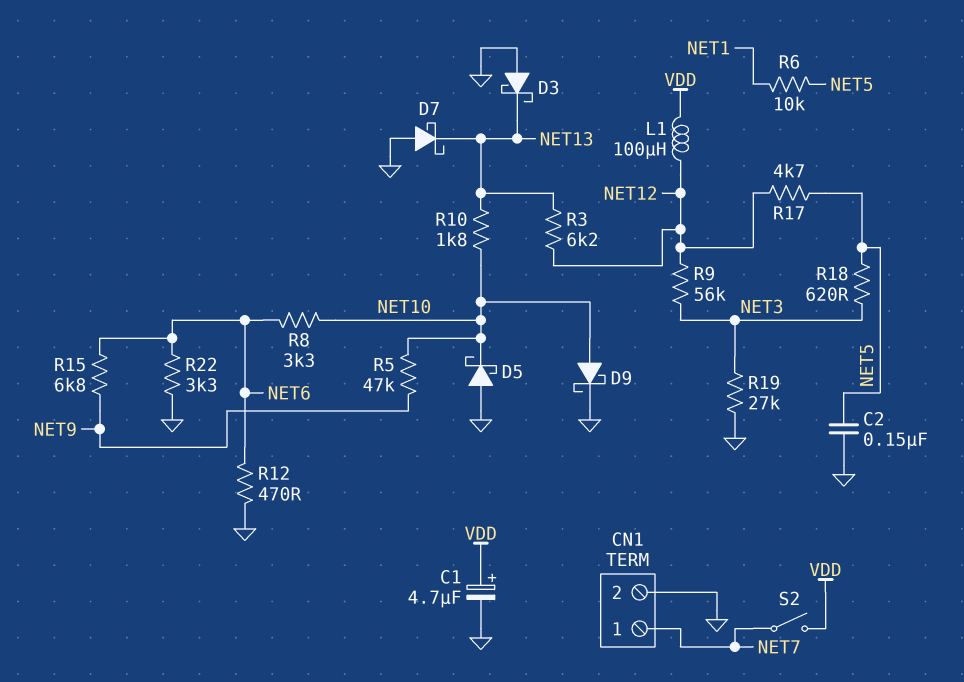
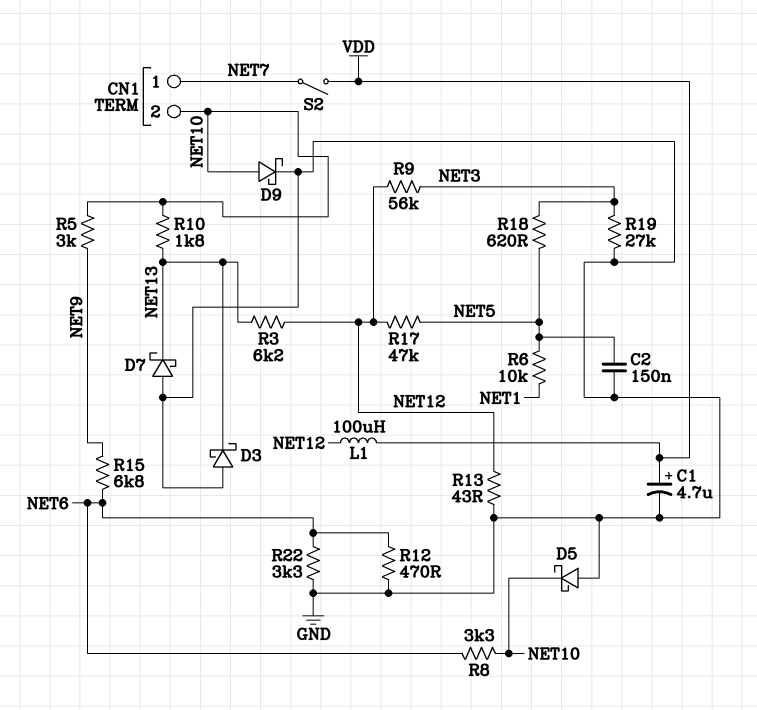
CN1 pin 2: GND -> NET10
R5: 47k (NET9, NET10) -> 3k (NET9, NET10)
R13: none -> 43 (GND, NET12)
R17: 4.7k (NET5, NET12) -> 47k (NET5, NET12)

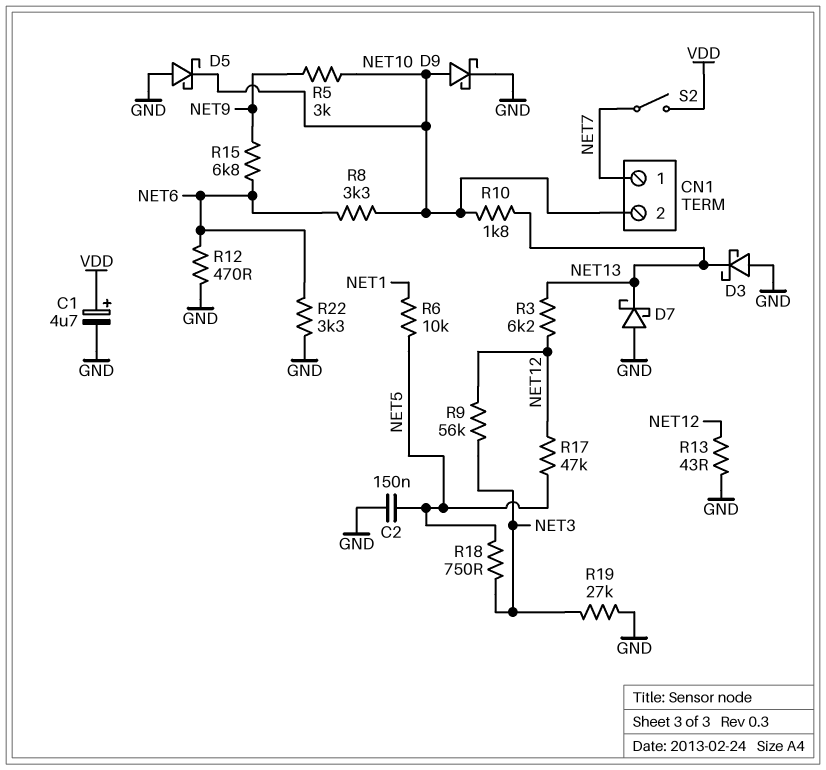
L1: 100uH (NET12, VDD) -> none
R18: 620 (NET3, NET5) -> 750 (NET3, NET5)

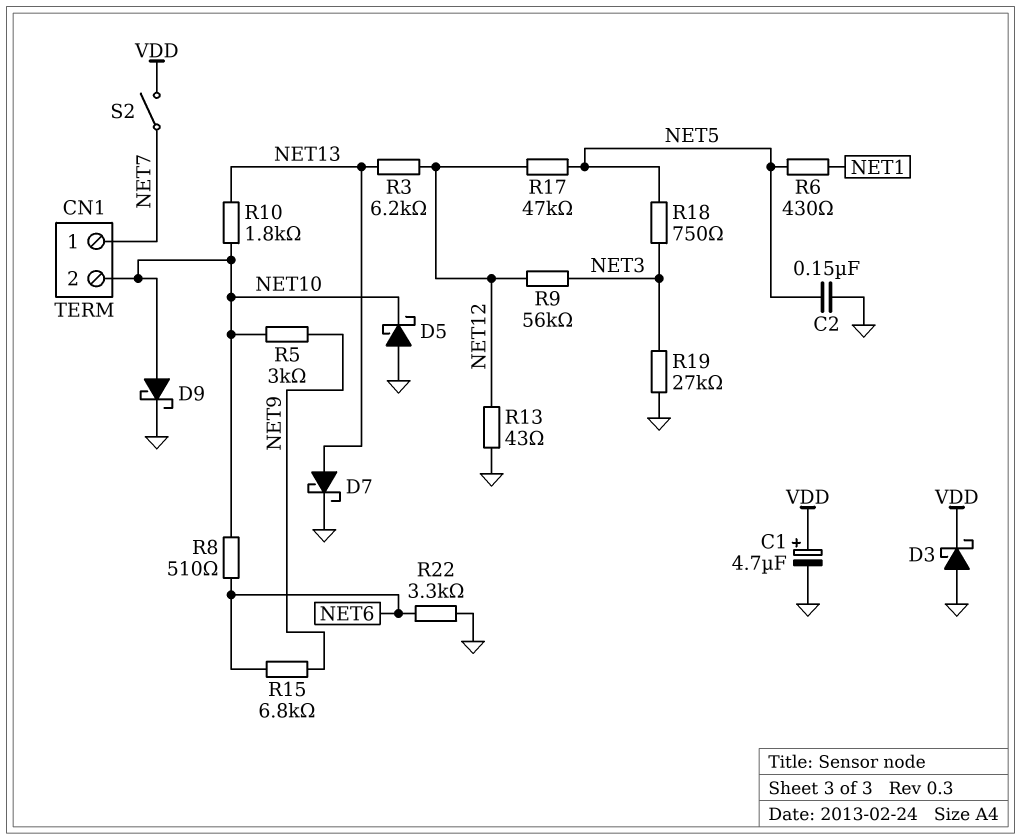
D3: schottky (A GND, K NET13) -> schottky (A GND, K VDD)
D7: schottky (A GND, K NET13) -> schottky (A NET13, K GND)
R6: 10k (NET1, NET5) -> 430 (NET1, NET5)
R8: 3.3k (NET6, NET10) -> 510 (NET6, NET10)
R12: 470 (GND, NET6) -> none

